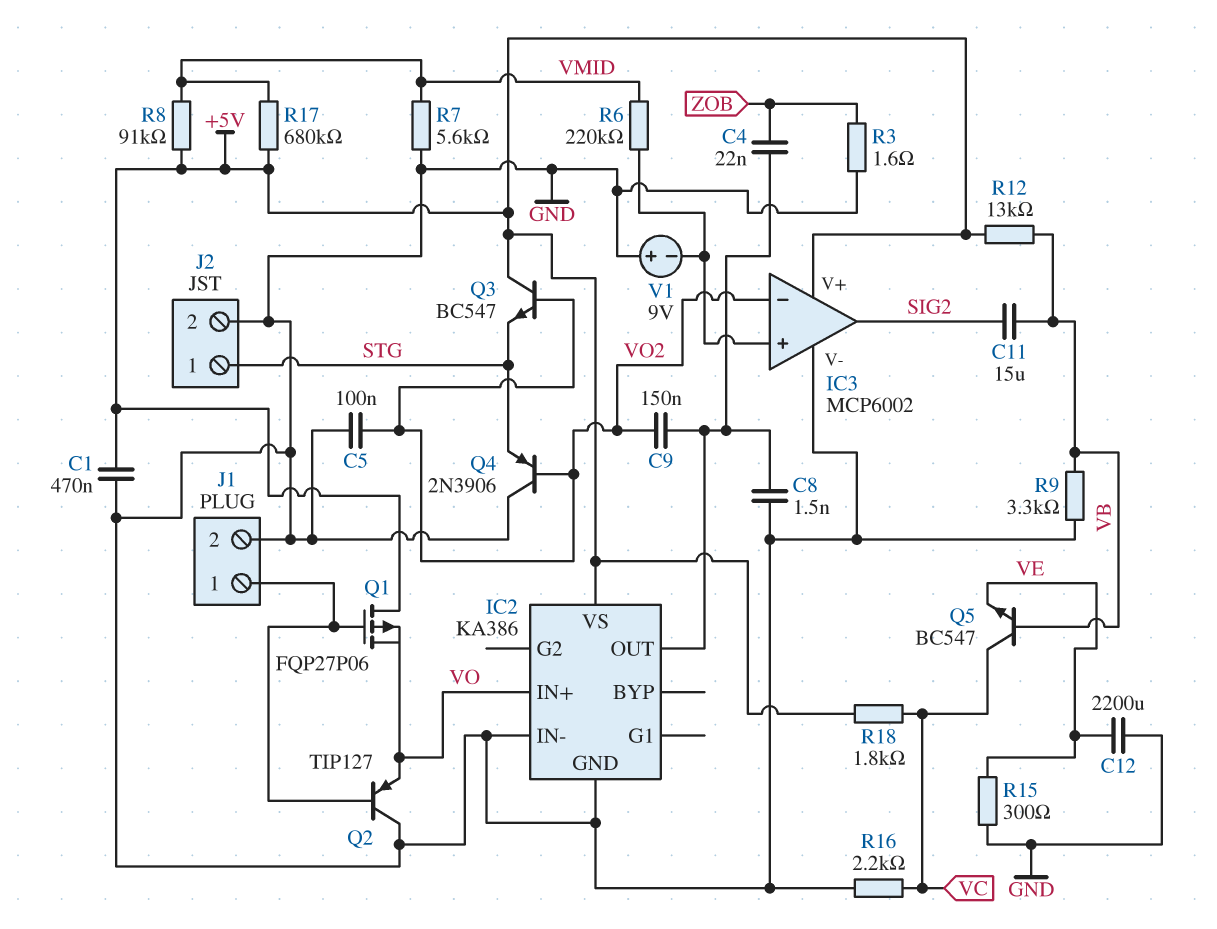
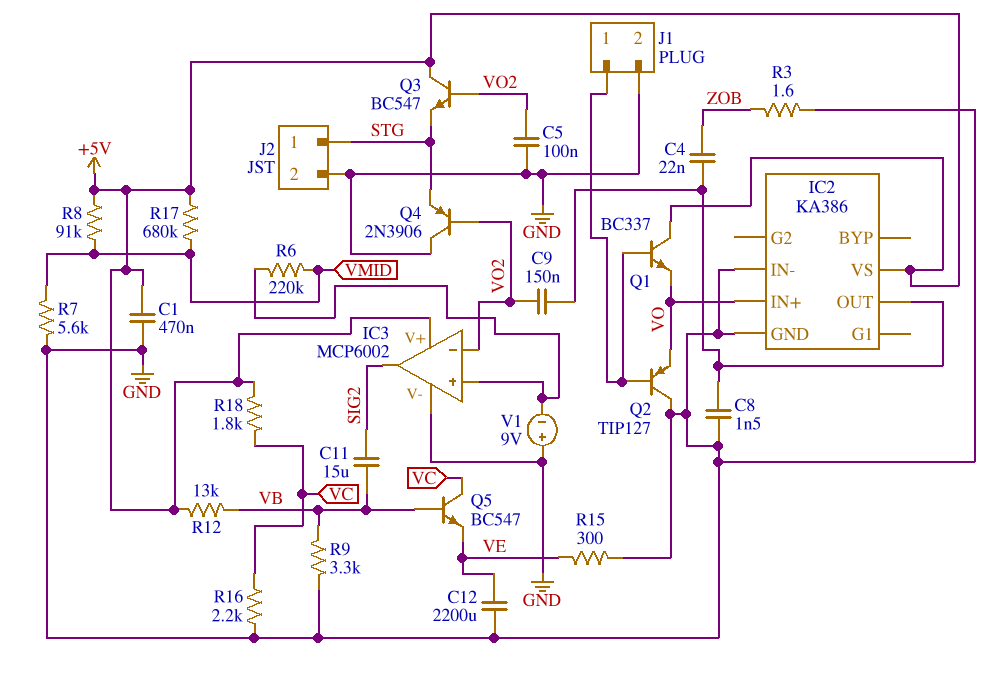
Q1: PMOS FQP27P06 (G J1/1, D +5V, S VO) -> NPN BC337 (B J1/1, C +5V, E VO)

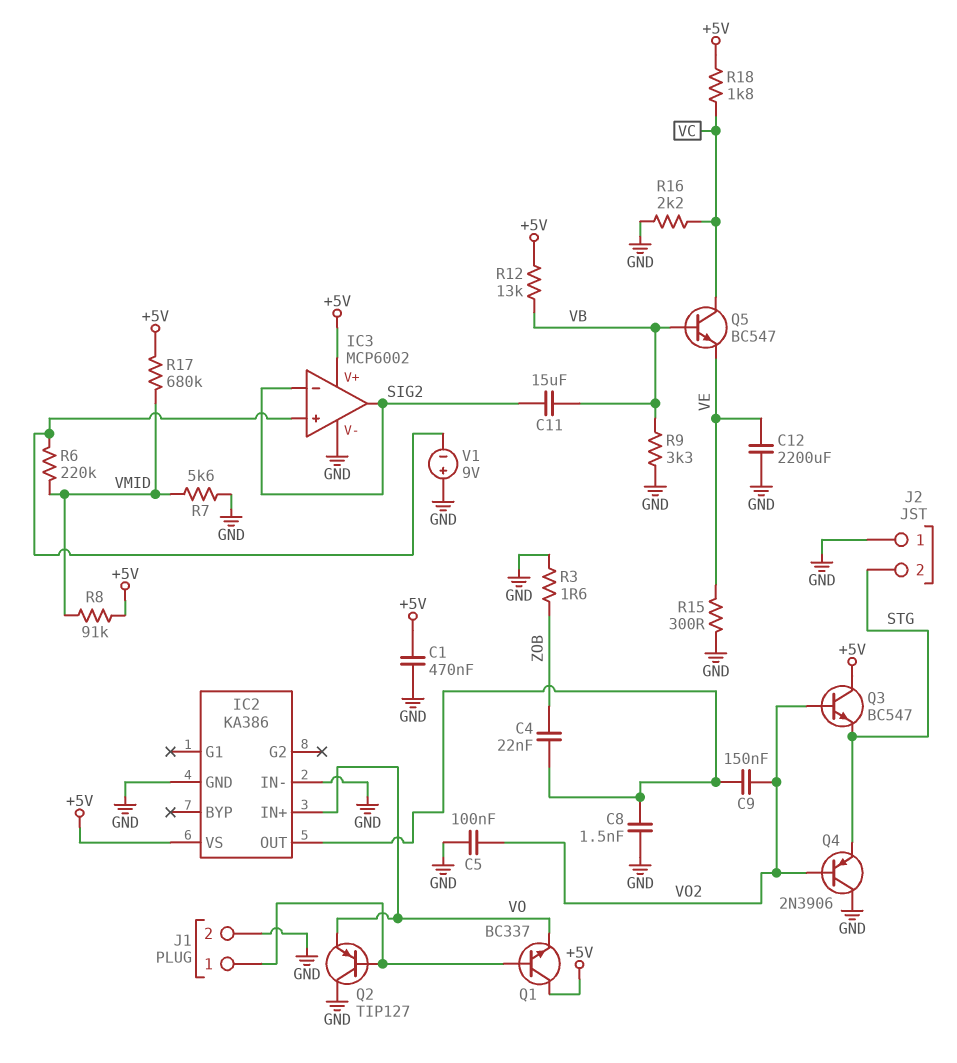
IC3 pin in-: VO2 -> SIG2
J2 pin 1: STG -> GND
J2 pin 2: GND -> STG

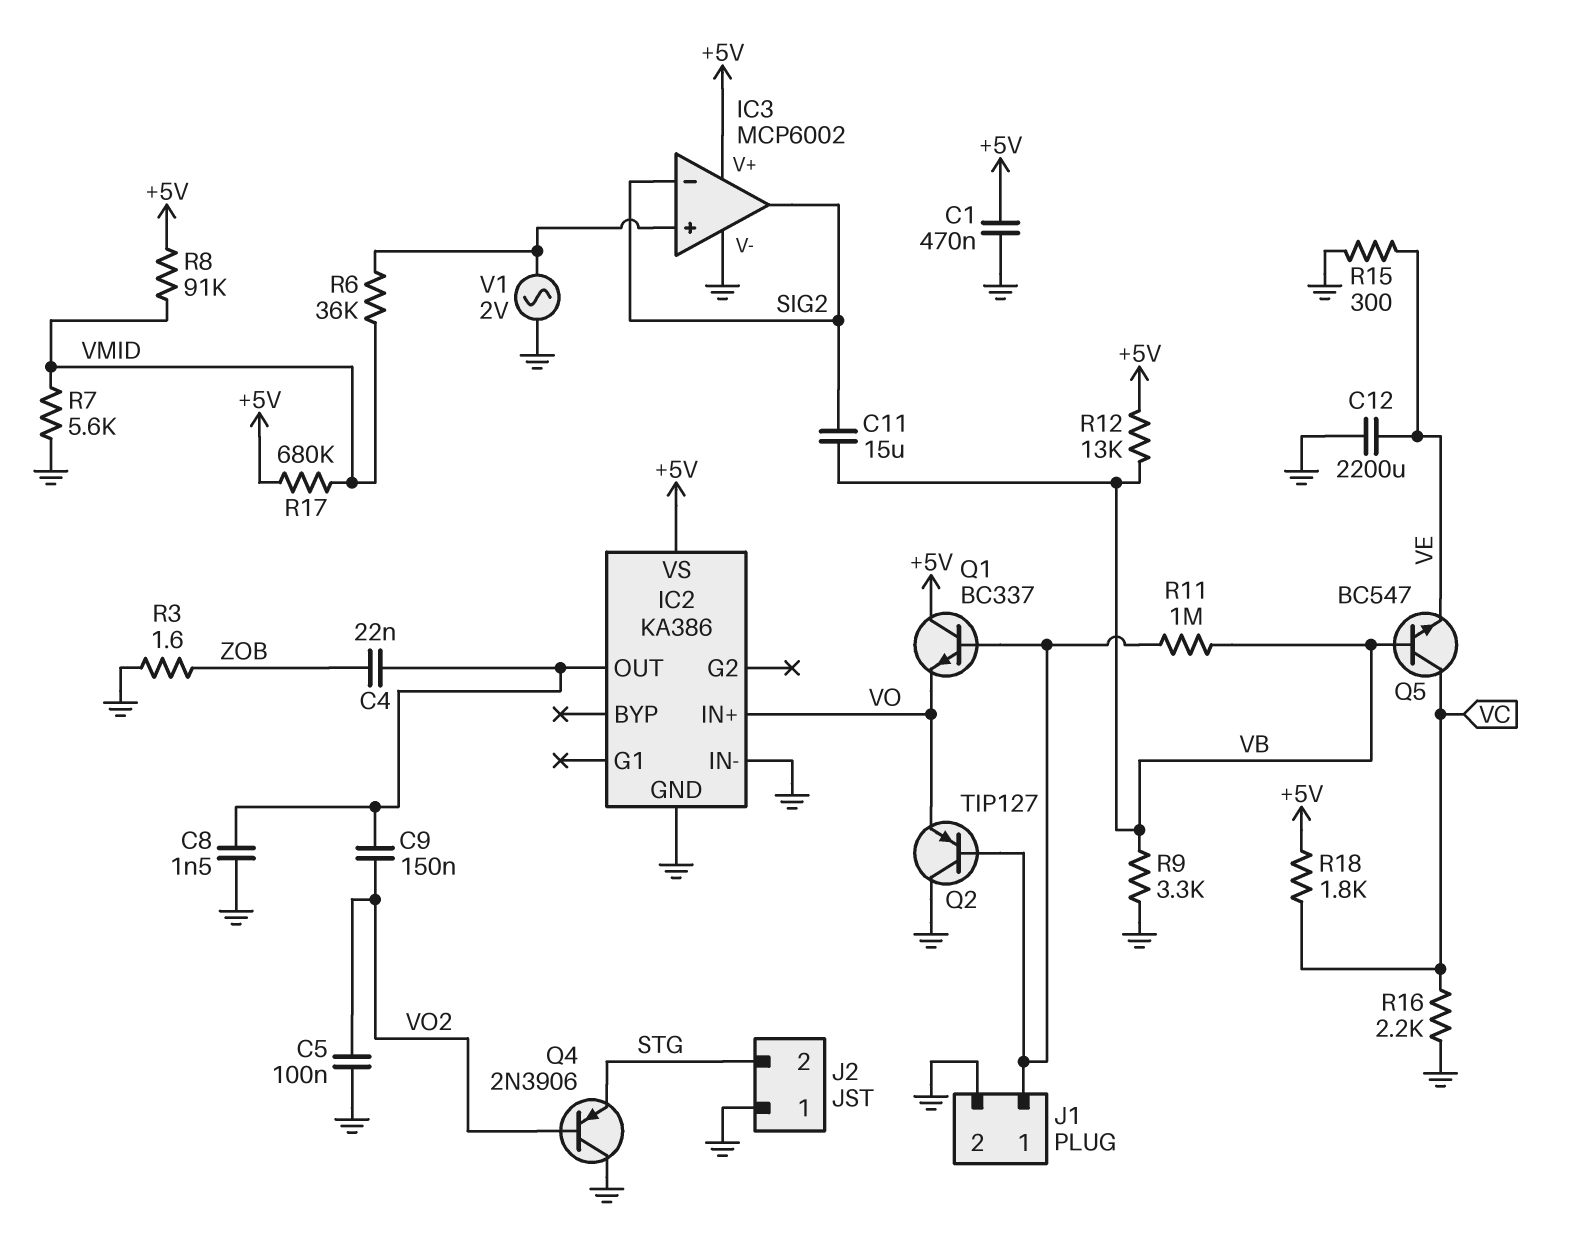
Q3: NPN BC547 (B VO2, C +5V, E STG) -> none
R6: 220k (IC3/in+, VMID) -> 36k (IC3/in+, VMID)
R11: none -> 1M (J1/1, VB)
V1: 9V (plus GND, minus IC3/in+) -> AC 2V (GND, IC3/in+)

